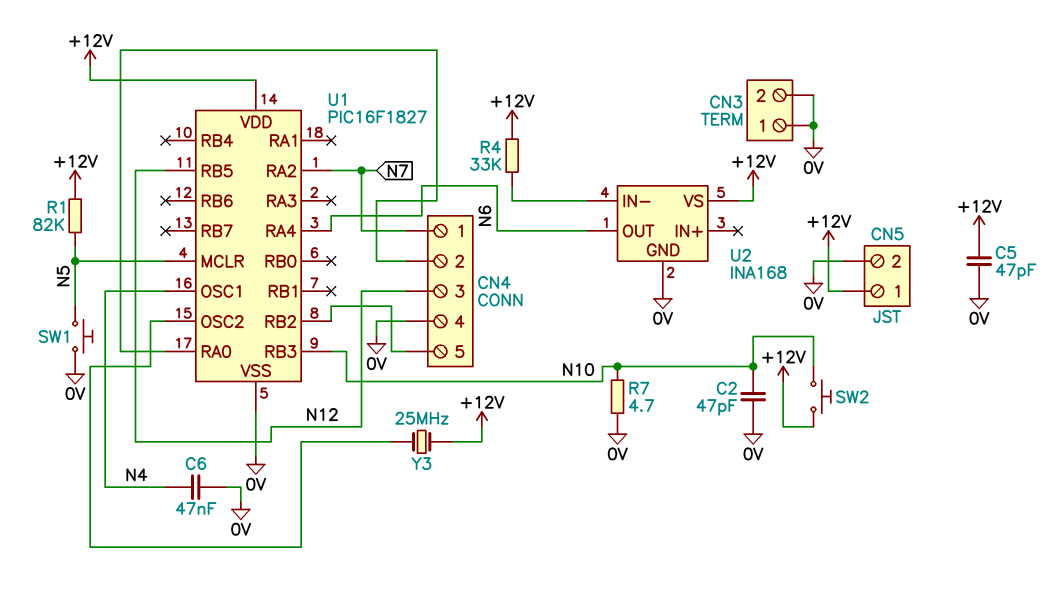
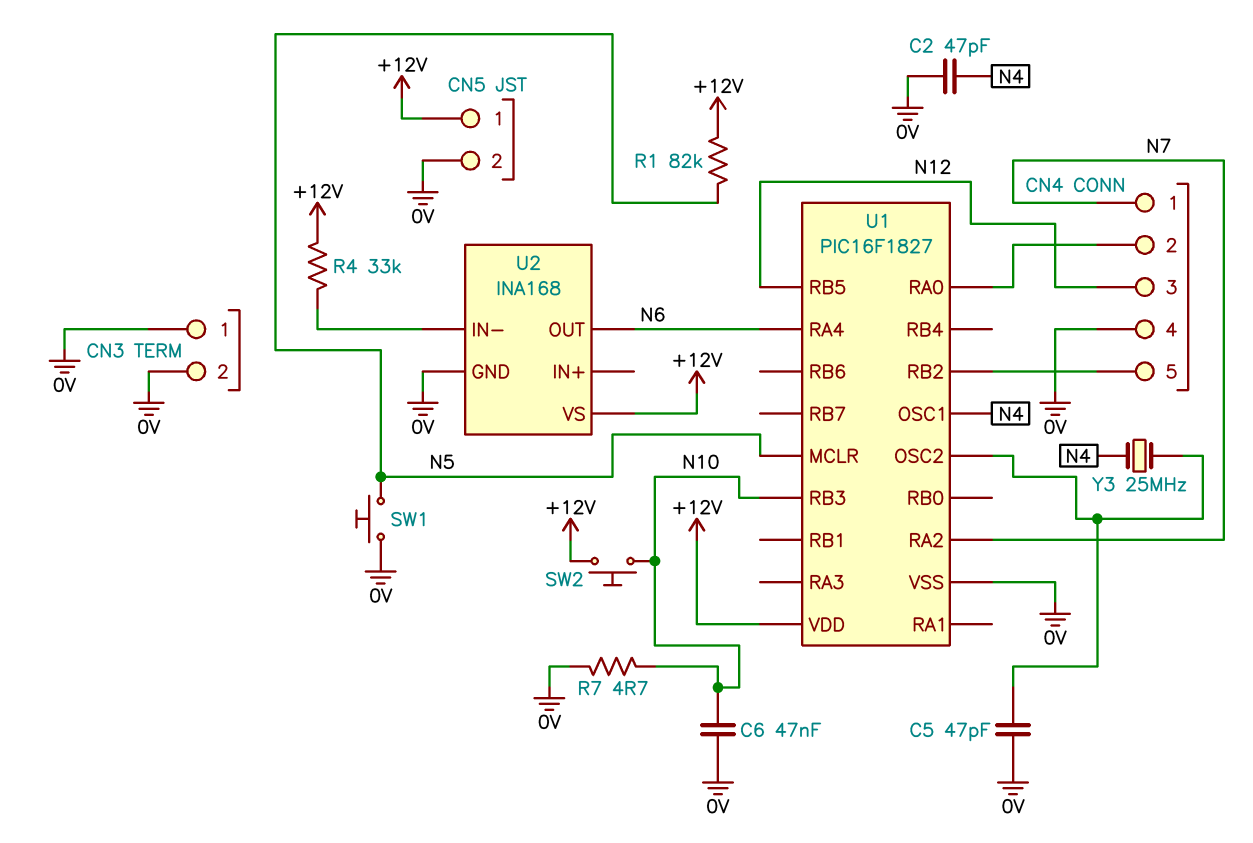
C2: 47pF (0V, N10) -> 47pF (0V, N4)
C5: 47pF (+12V, 0V) -> 47pF (0V, U1/OSC2)
C6: 47nF (0V, N4) -> 47nF (0V, N10)
Y3: 25MHz (+12V, U1/OSC2) -> 25MHz (N4, U1/OSC2)

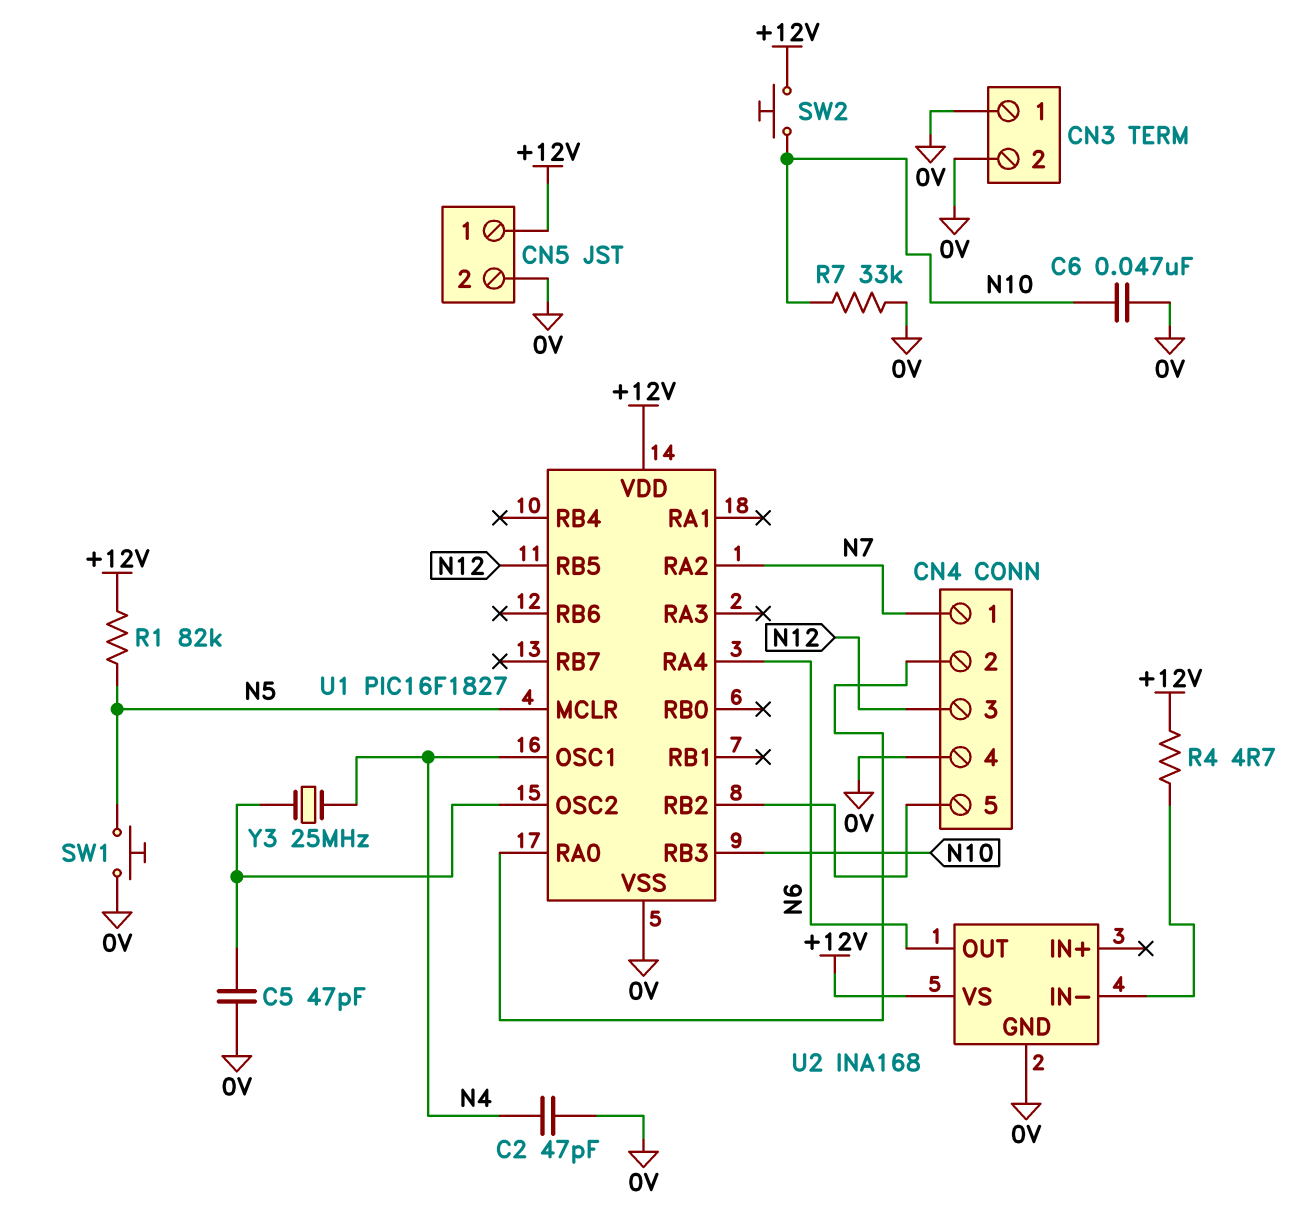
R4: 33k (+12V, U2/IN-) -> 4.7 (+12V, U2/IN-)
R7: 4.7 (0V, N10) -> 33k (0V, N10)

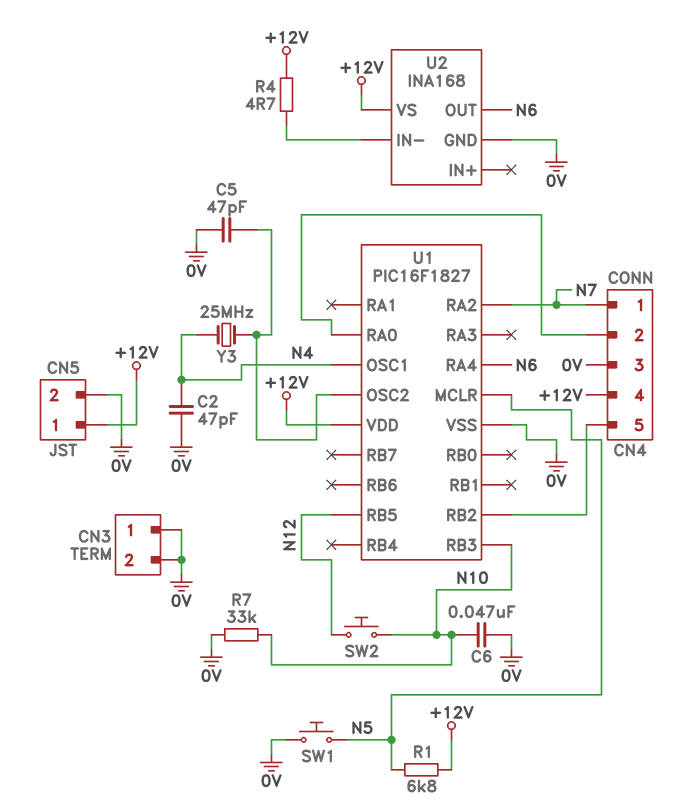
CN4 pin 3: N12 -> 0V
CN4 pin 4: 0V -> +12V
R1: 82k (+12V, N5) -> 6.8k (+12V, N5)
SW2: button (+12V, N10) -> button (N10, N12)

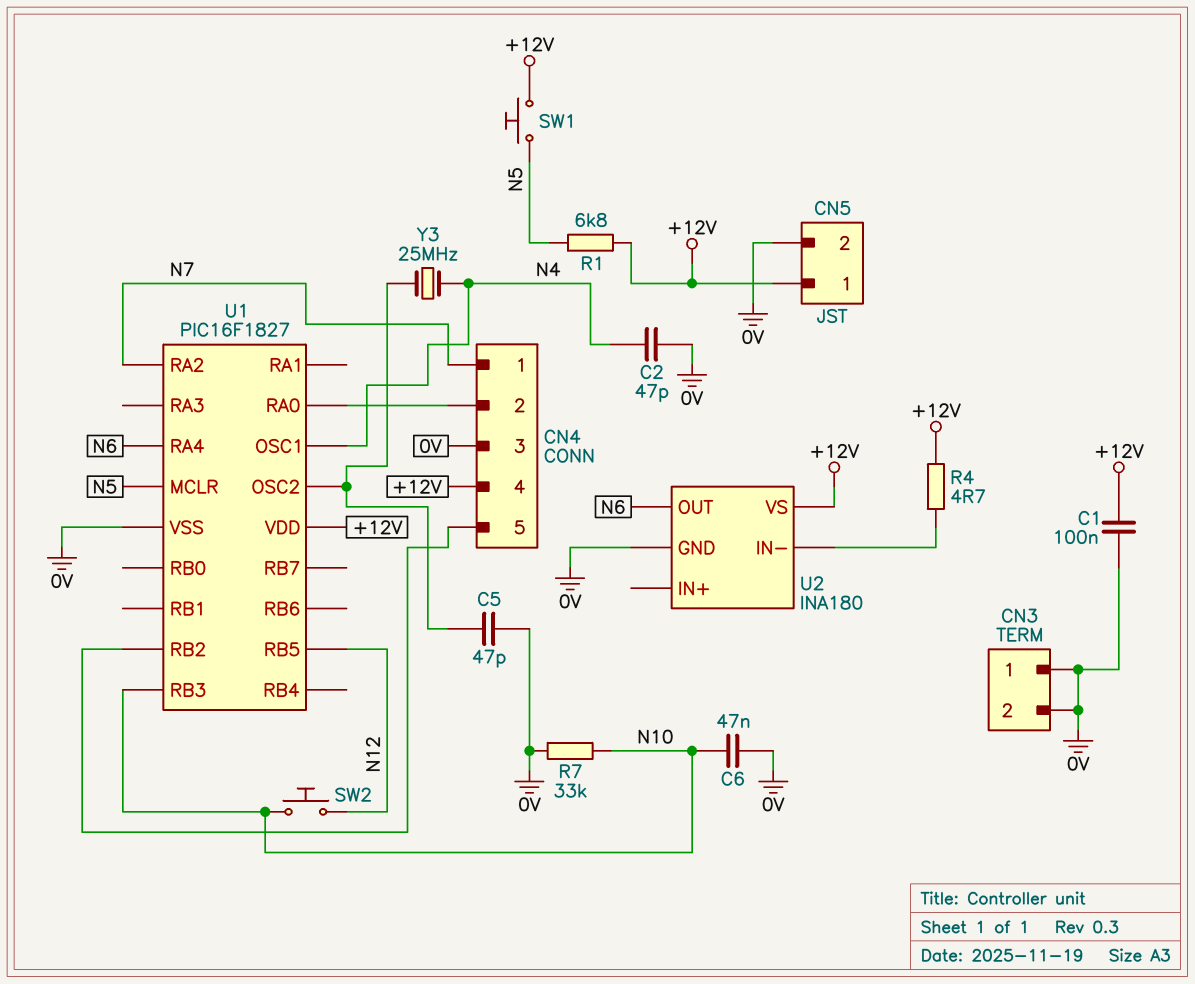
C1: none -> 100nF (+12V, 0V)
SW1: button (0V, N5) -> button (+12V, N5)
U2: INA168 -> INA180

